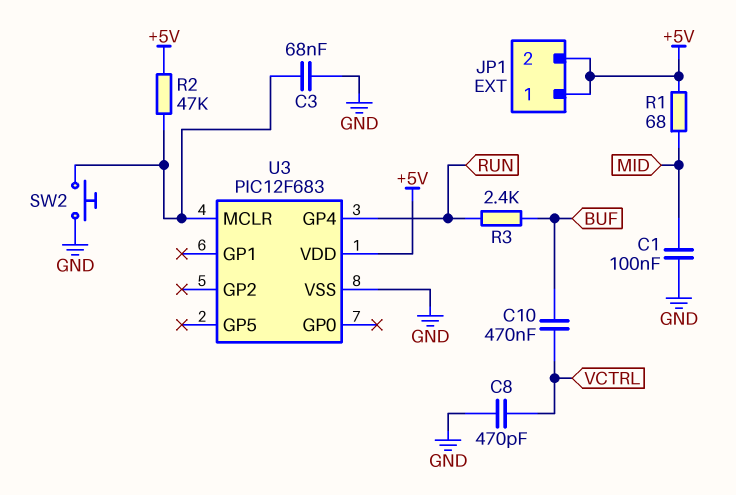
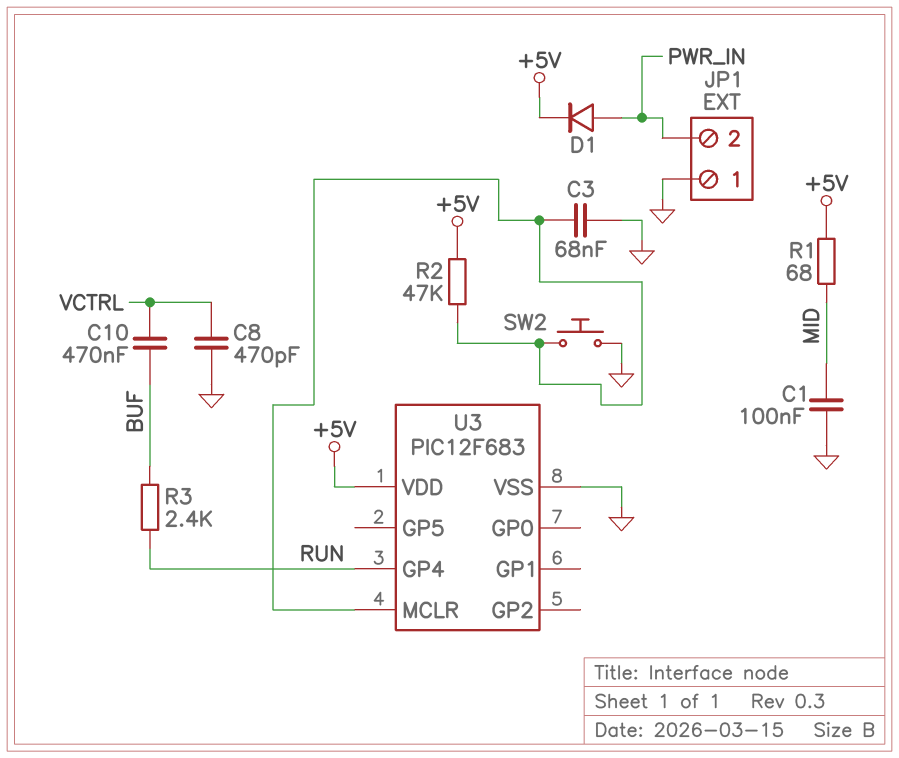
D1: none -> diode (A PWR_IN, K +5V)
JP1 pin 1: +5V -> GND
JP1 pin 2: +5V -> PWR_IN

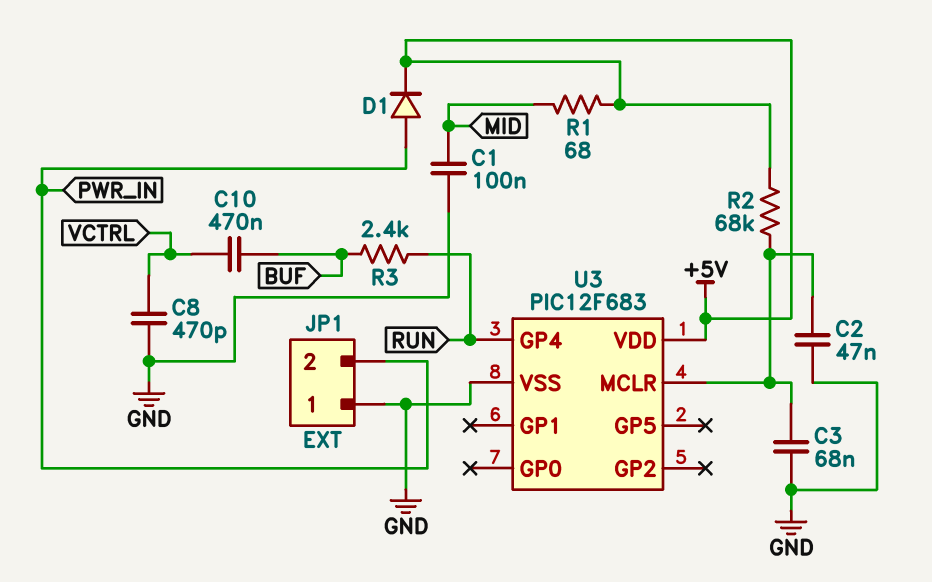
C2: none -> 47nF (GND, U3/MCLR)
R2: 47k (+5V, U3/MCLR) -> 68k (+5V, U3/MCLR)
SW2: button (GND, U3/MCLR) -> none

